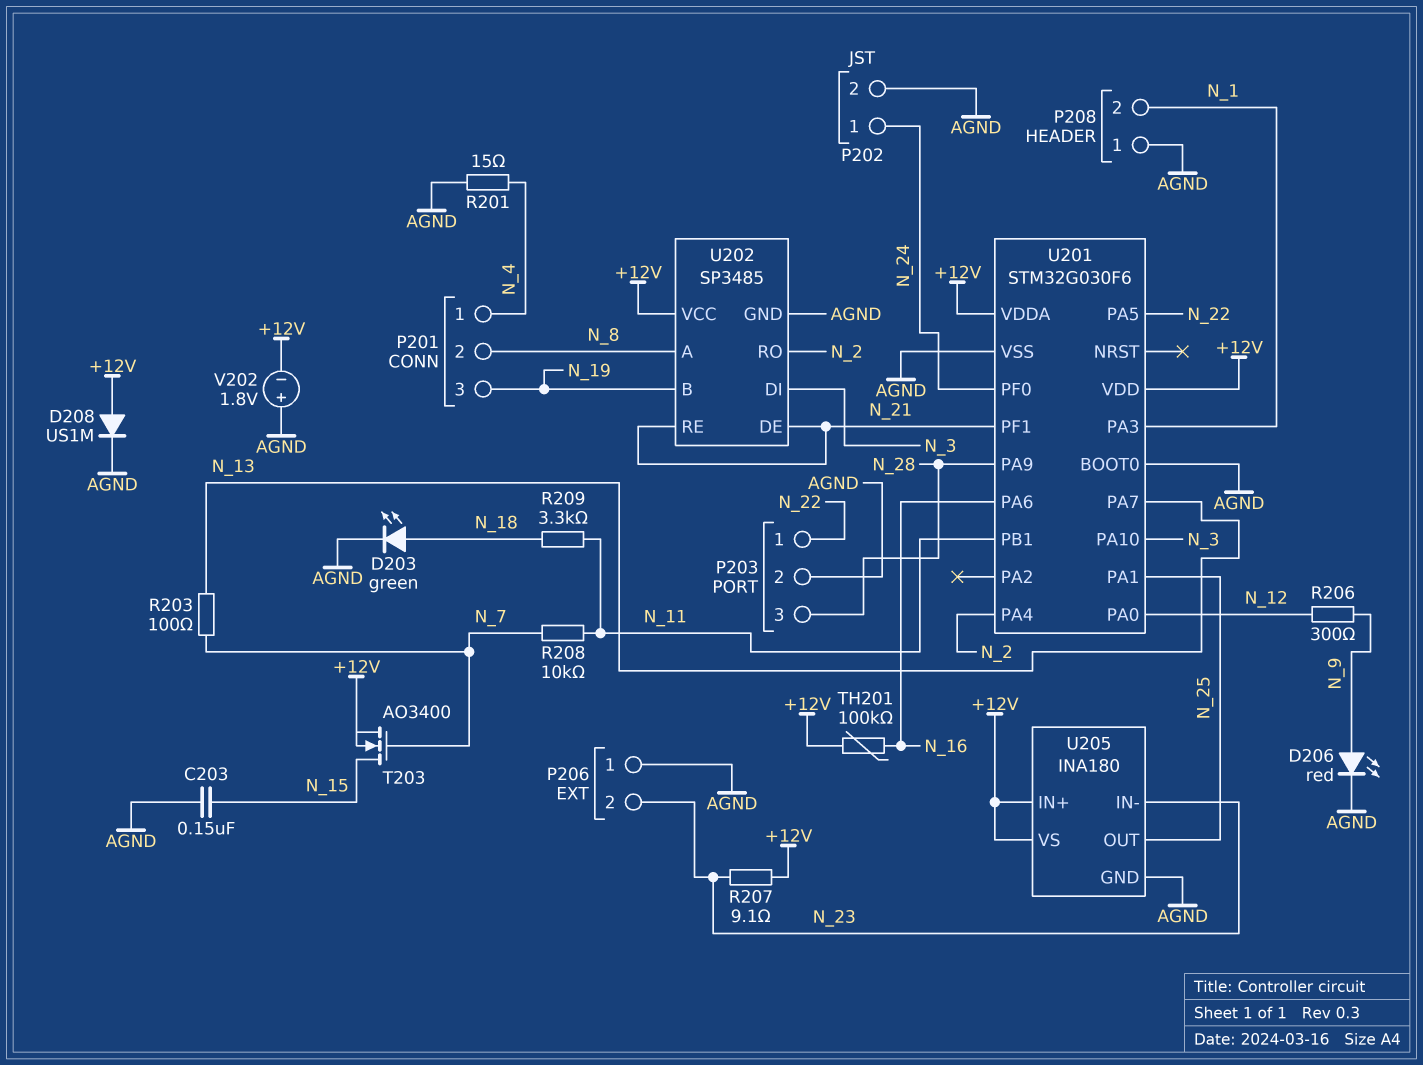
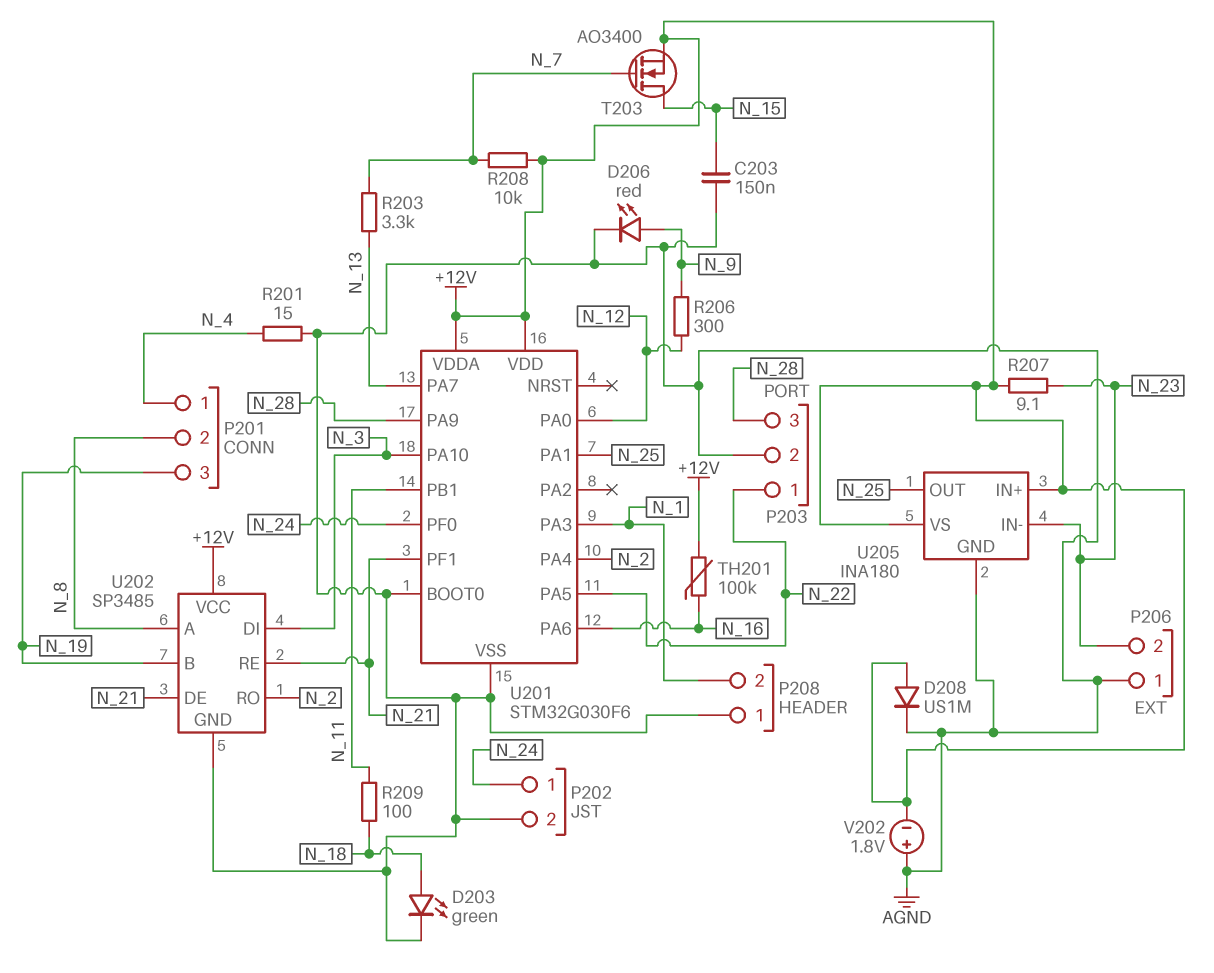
R203: 100 (N_7, N_13) -> 3.3k (N_7, N_13)
R208: 10k (N_7, N_11) -> 10k (+12V, N_7)
R209: 3.3k (N_11, N_18) -> 100 (N_11, N_18)

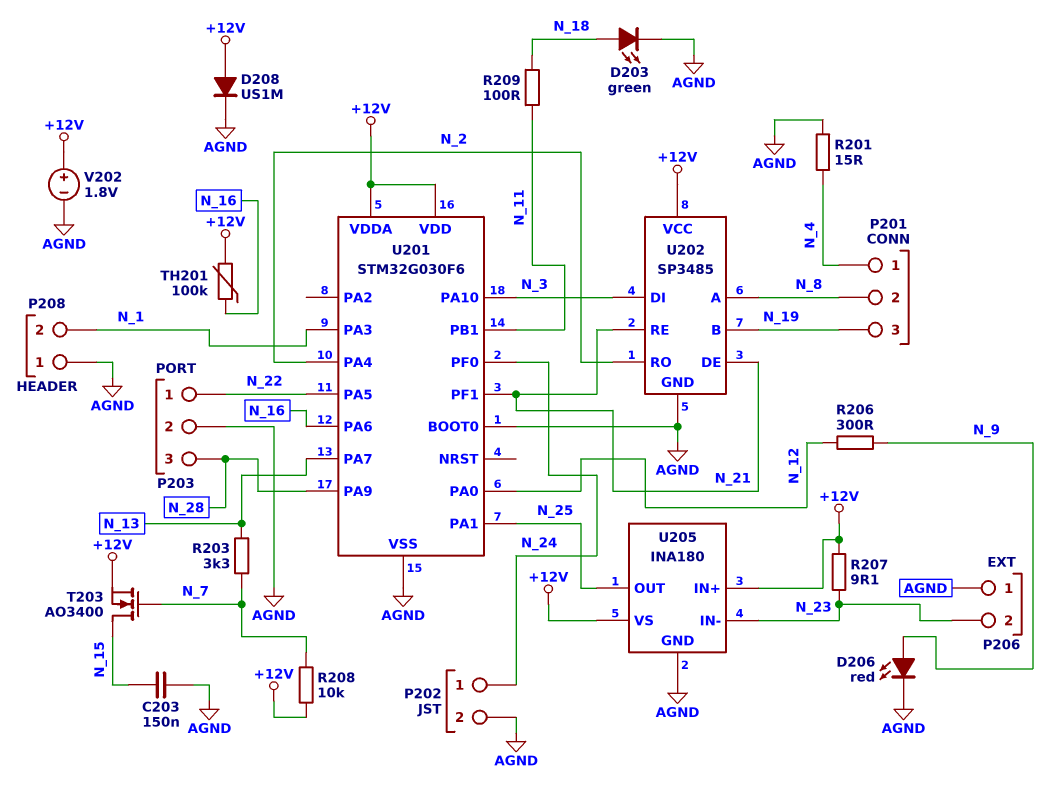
V202: 1.8V (plus AGND, minus +12V) -> 1.8V (plus +12V, minus AGND)

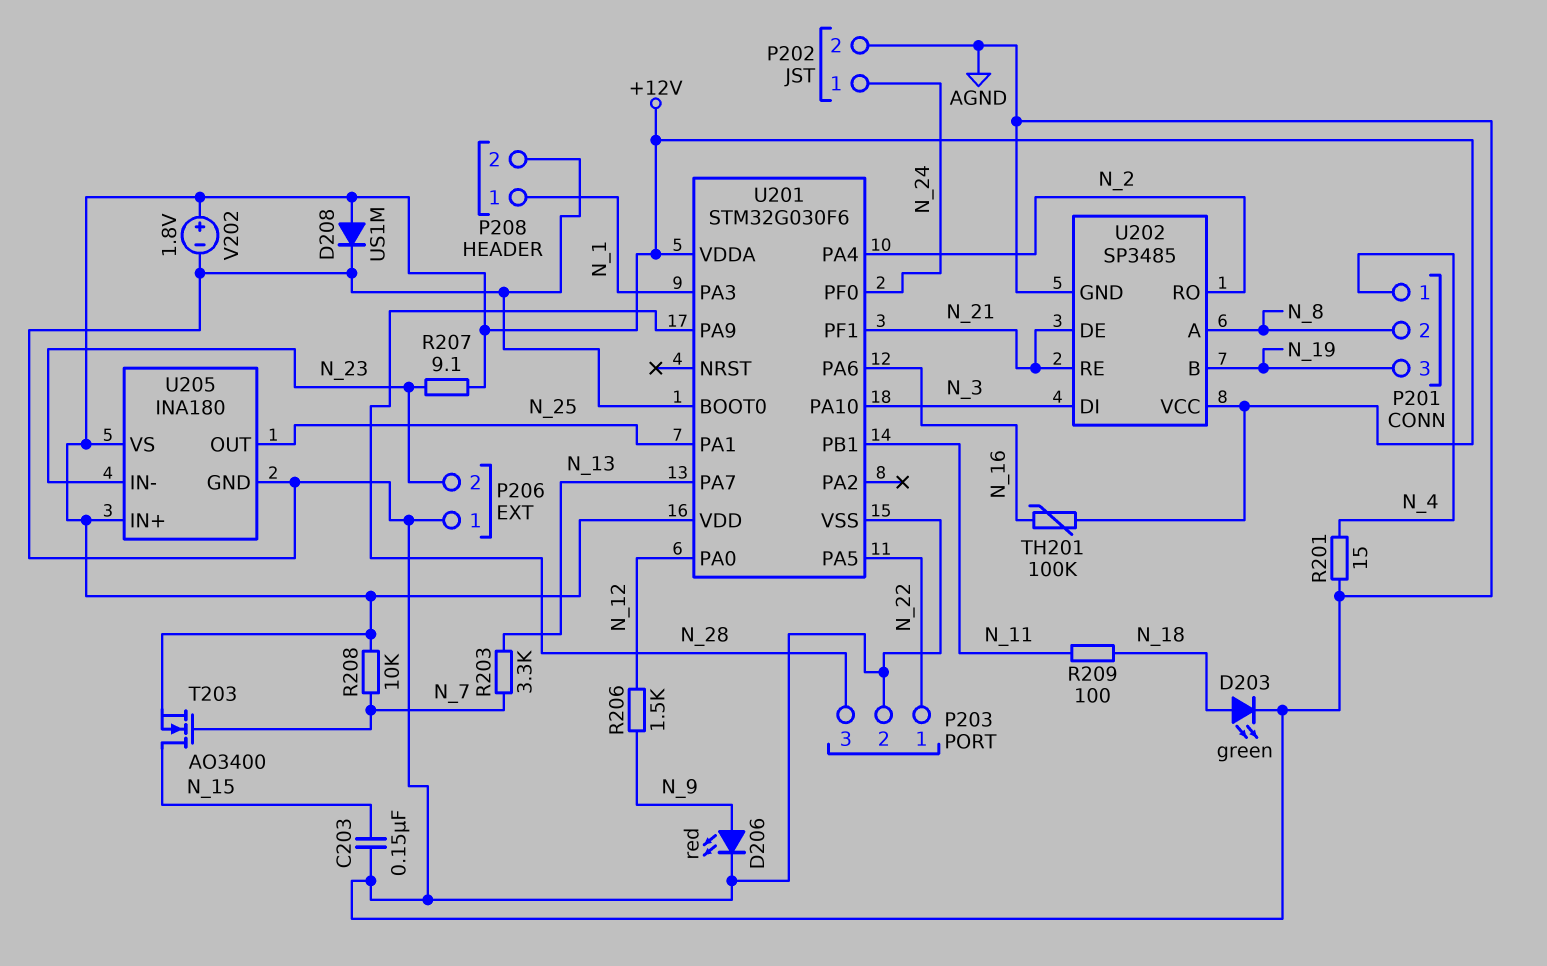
P208 pin 1: AGND -> N_1
P208 pin 2: N_1 -> AGND
R206: 300 (N_9, N_12) -> 1.5k (N_9, N_12)

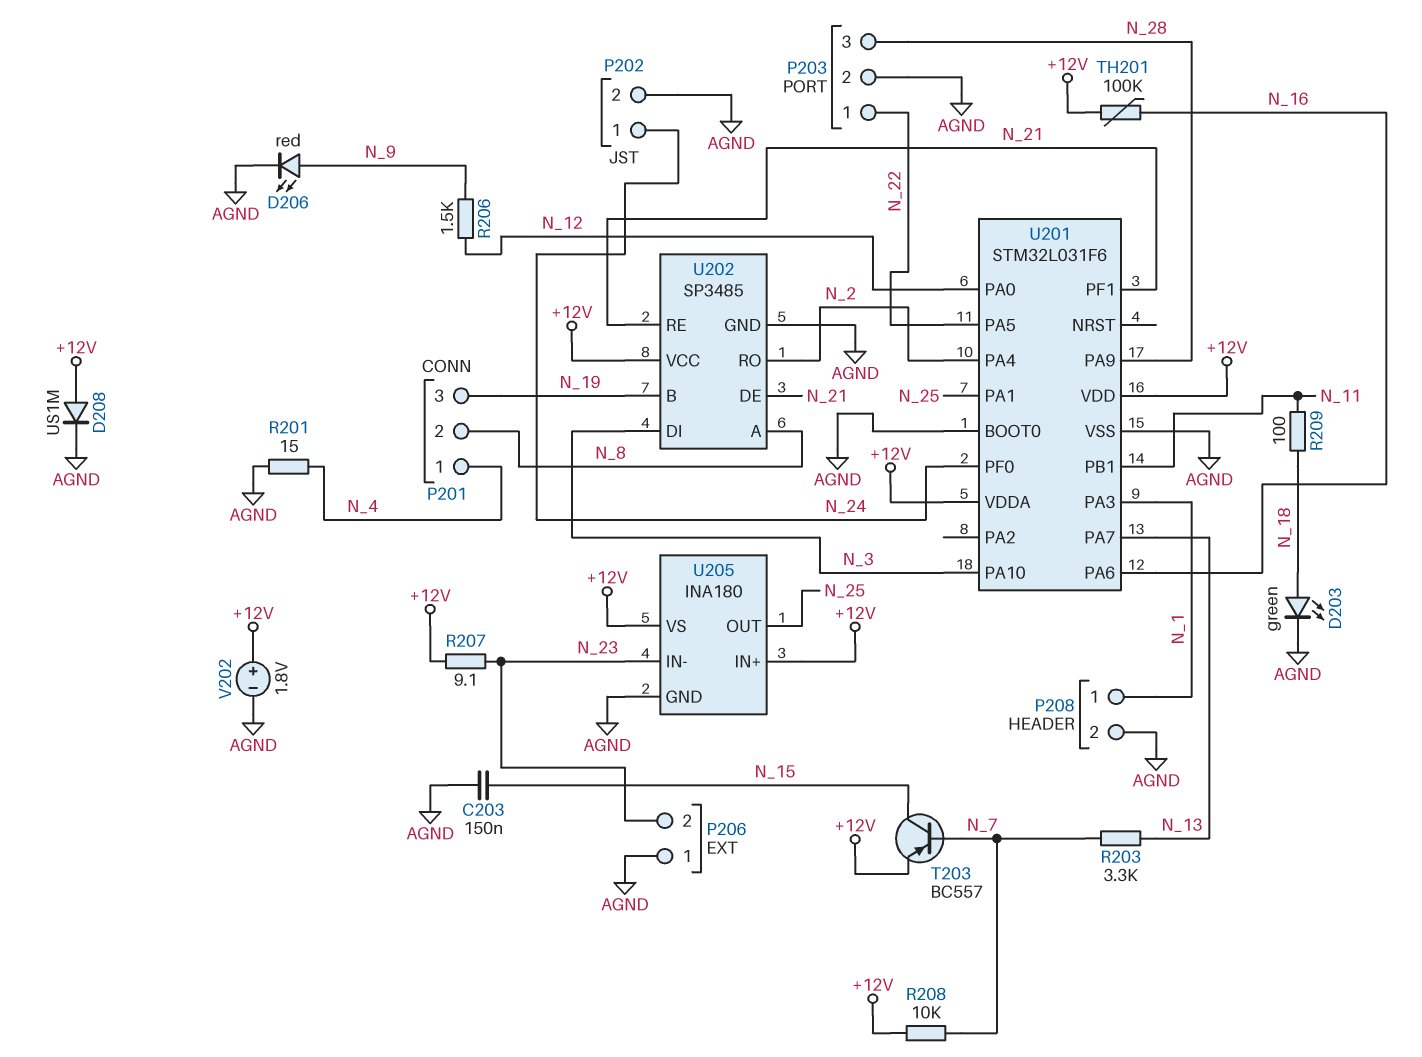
T203: NMOS AO3400 (G N_7, D N_15, S +12V) -> PNP BC557 (B N_7, C N_15, E +12V)
U201: STM32G030F6 -> STM32L031F6

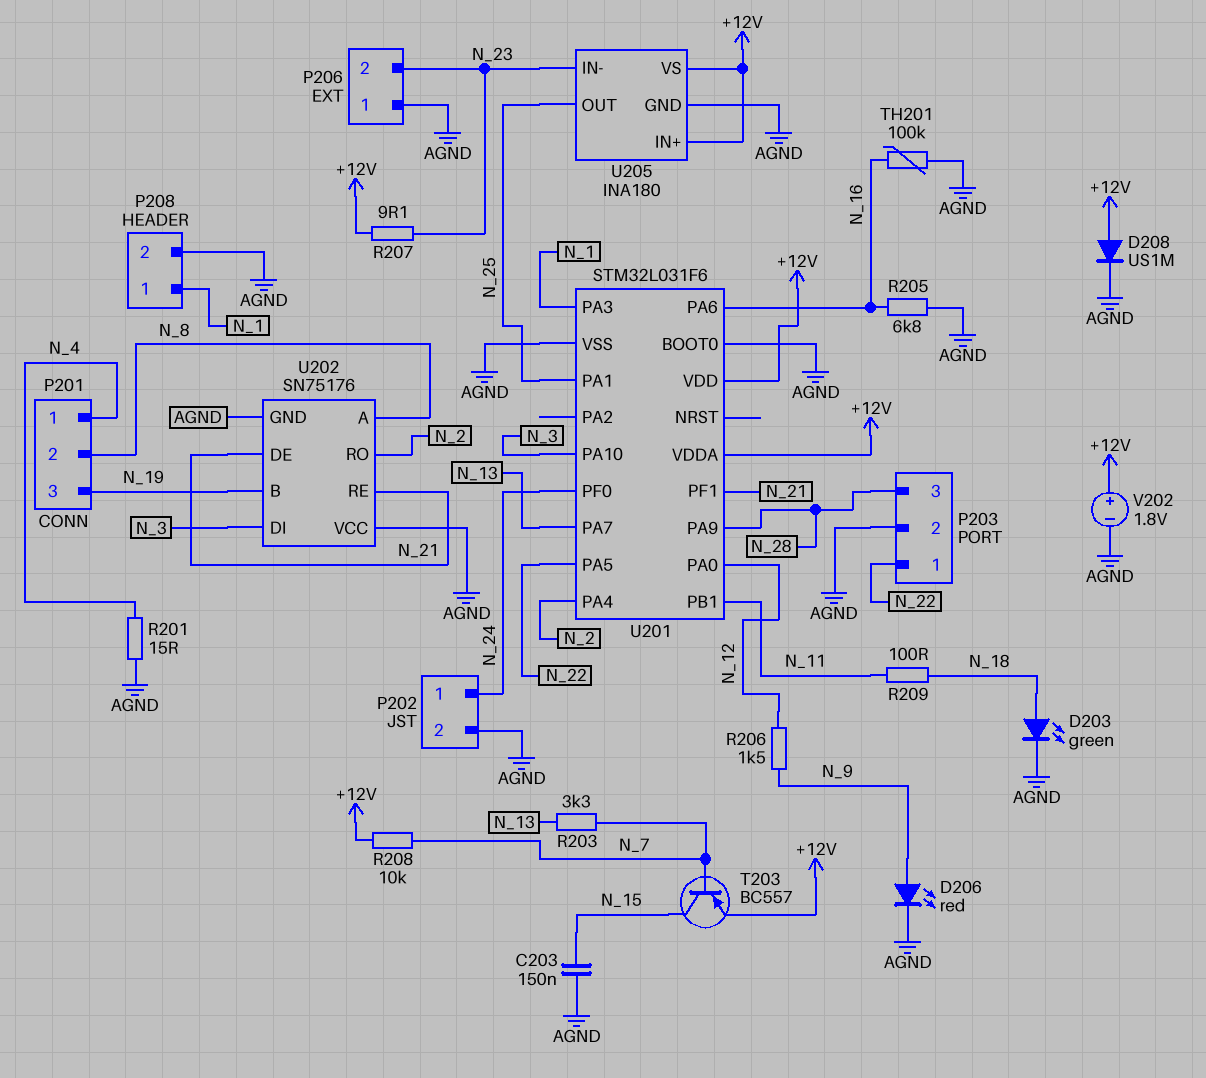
R205: none -> 6.8k (AGND, N_16)
TH201: 100k (+12V, N_16) -> 100k (AGND, N_16)
U202: SP3485 -> SN75176
U202 pin VCC: +12V -> AGND

